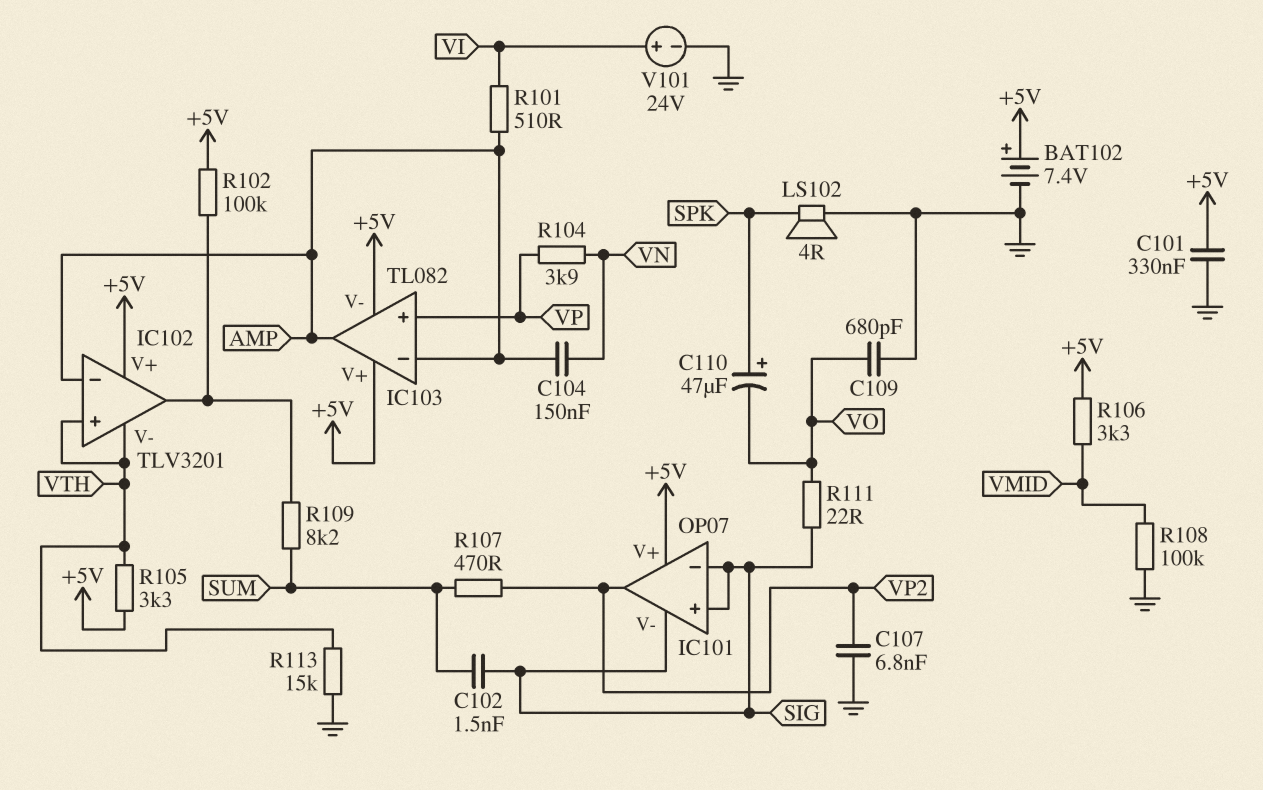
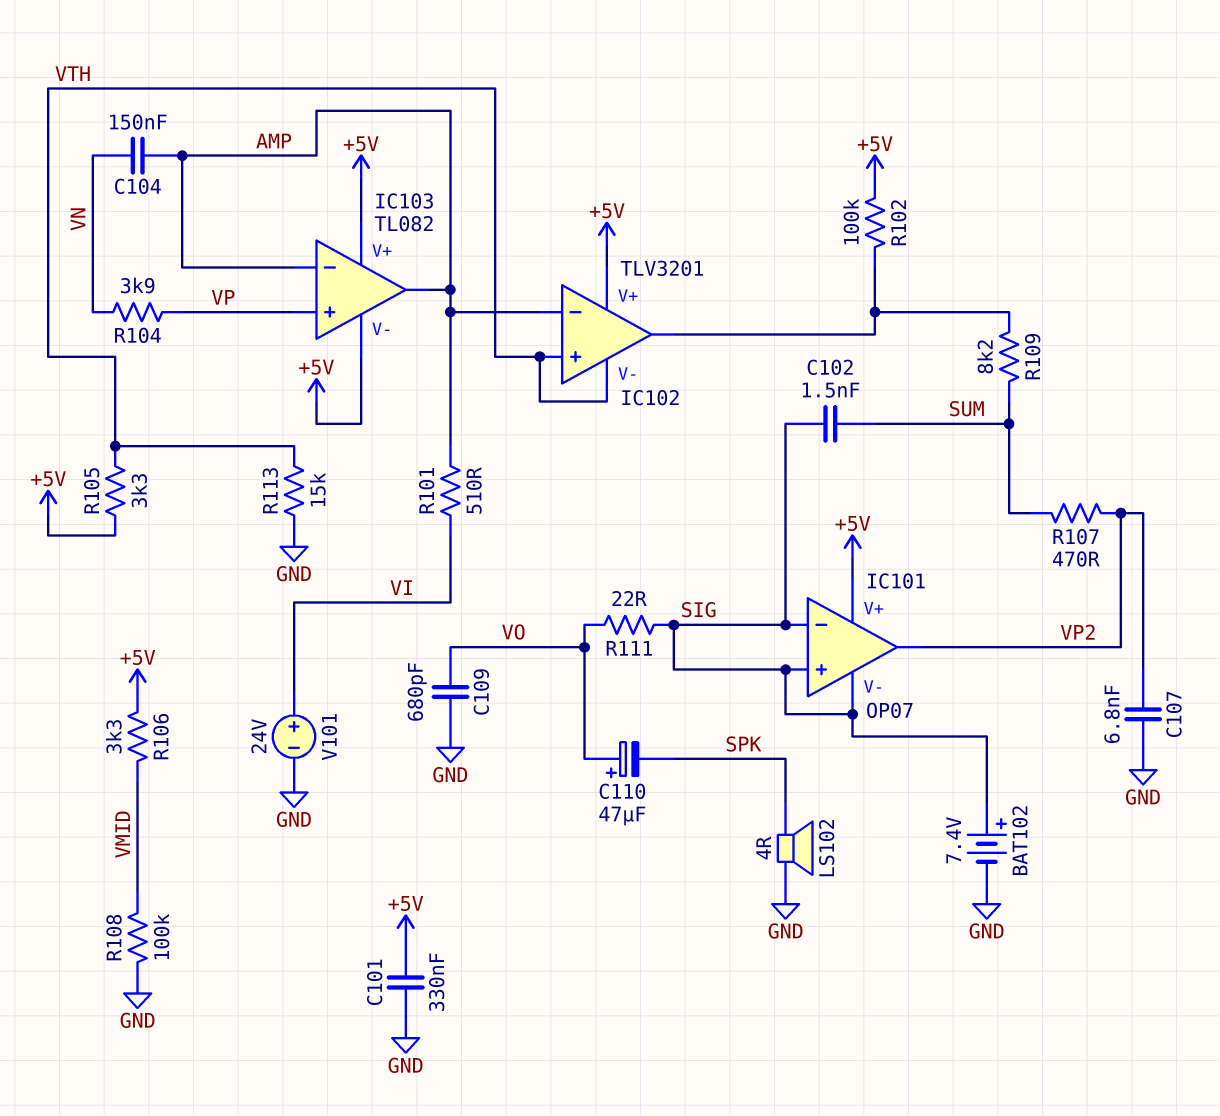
BAT102: 7.4V (plus +5V, minus GND) -> 7.4V (plus SIG, minus GND)
C110: 47uF (plus SPK, minus VO) -> 47uF (plus VO, minus SPK)

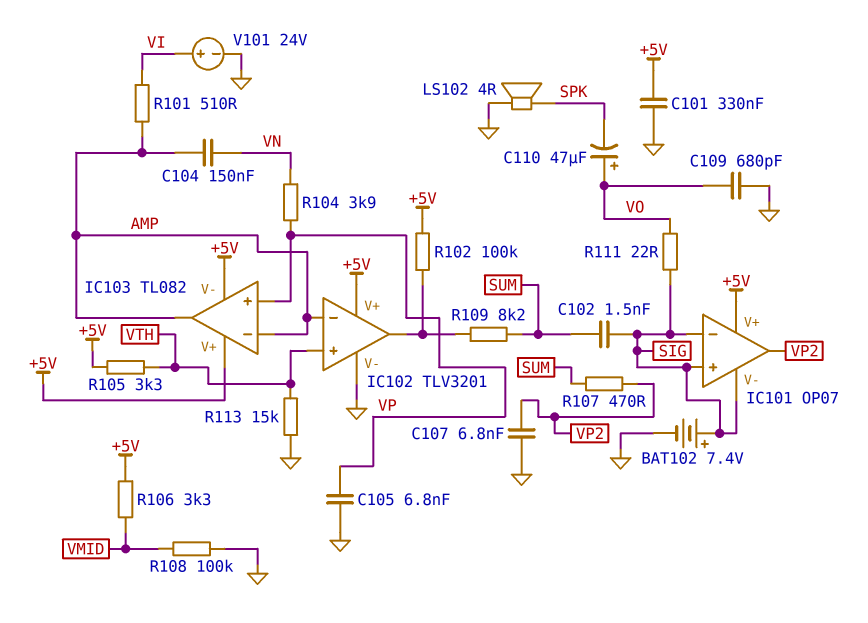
C105: none -> 6.8nF (GND, VP)
IC102 pin V-: VTH -> GND

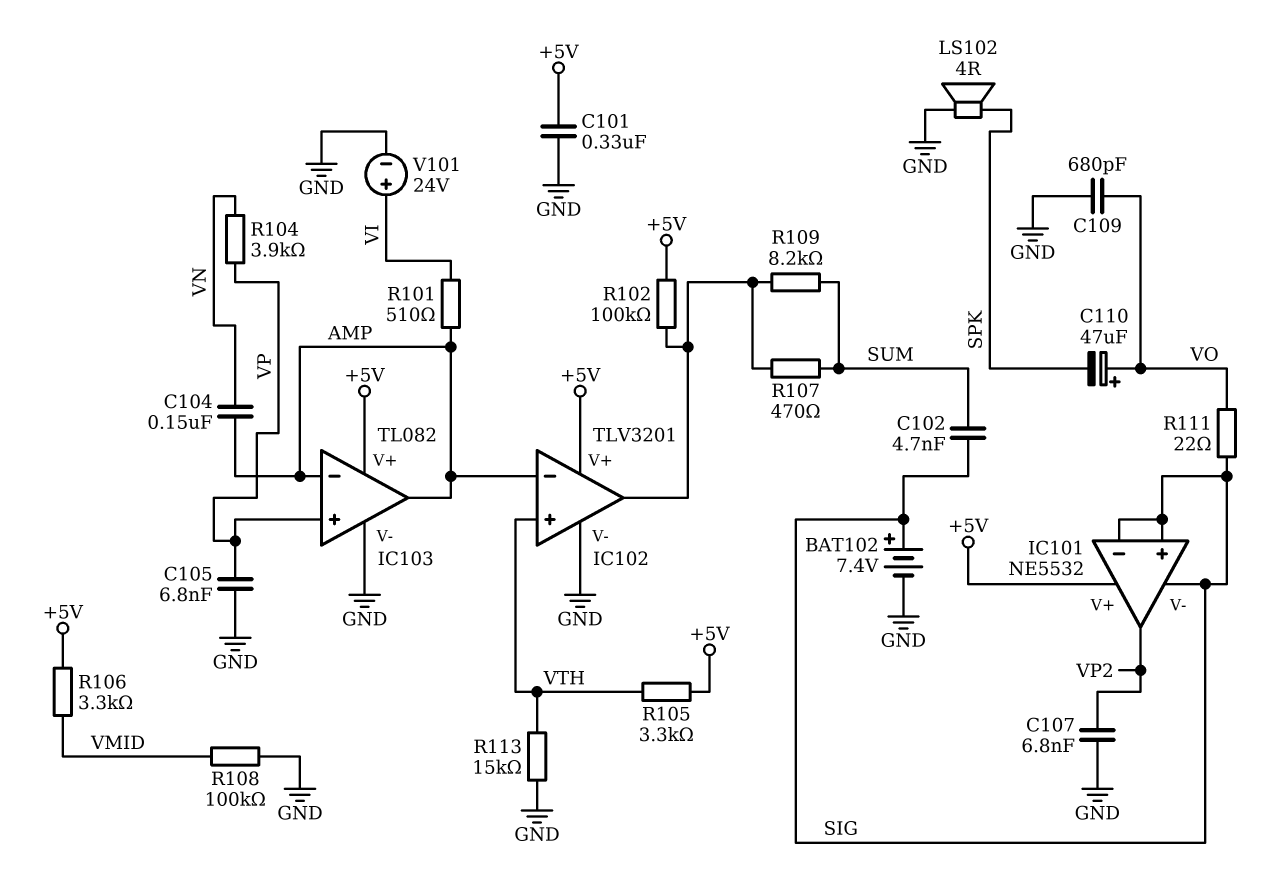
C102: 1.5nF (SIG, SUM) -> 4.7nF (SIG, SUM)
IC101: OP07 -> NE5532
IC103 pin V-: +5V -> GND
R107: 470 (SUM, VP2) -> 470 (IC102/out, SUM)

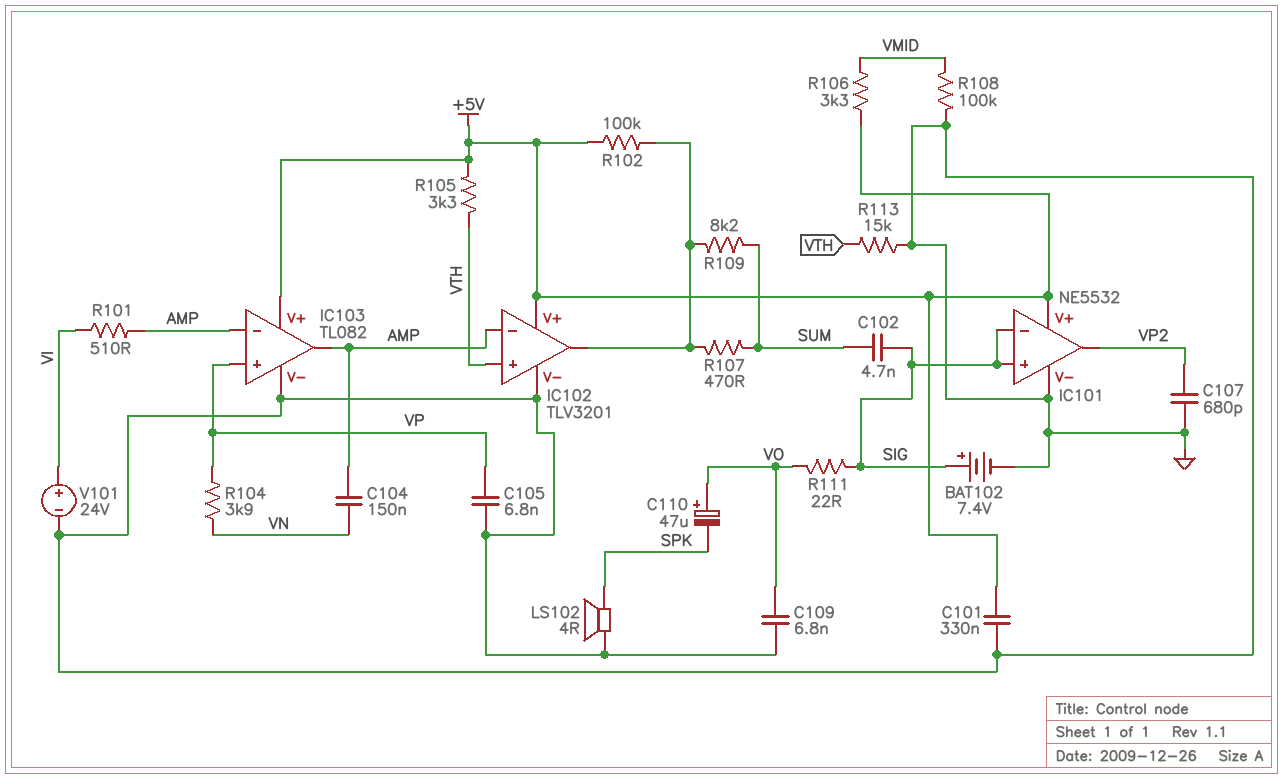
C107: 6.8nF (GND, VP2) -> 680pF (GND, VP2)
C109: 680pF (GND, VO) -> 6.8nF (GND, VO)
IC101 pin V-: SIG -> GND

